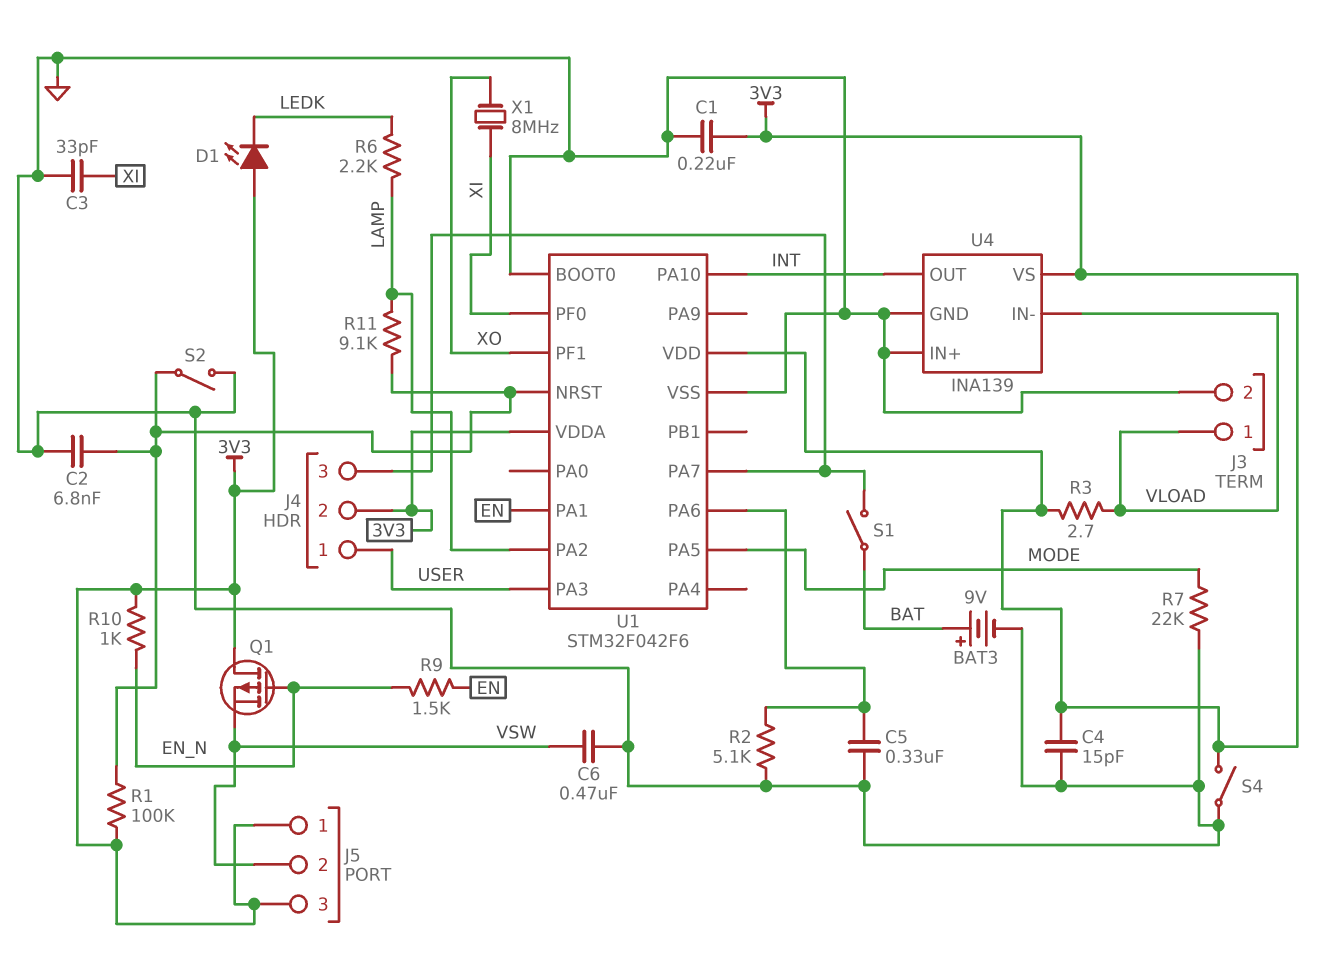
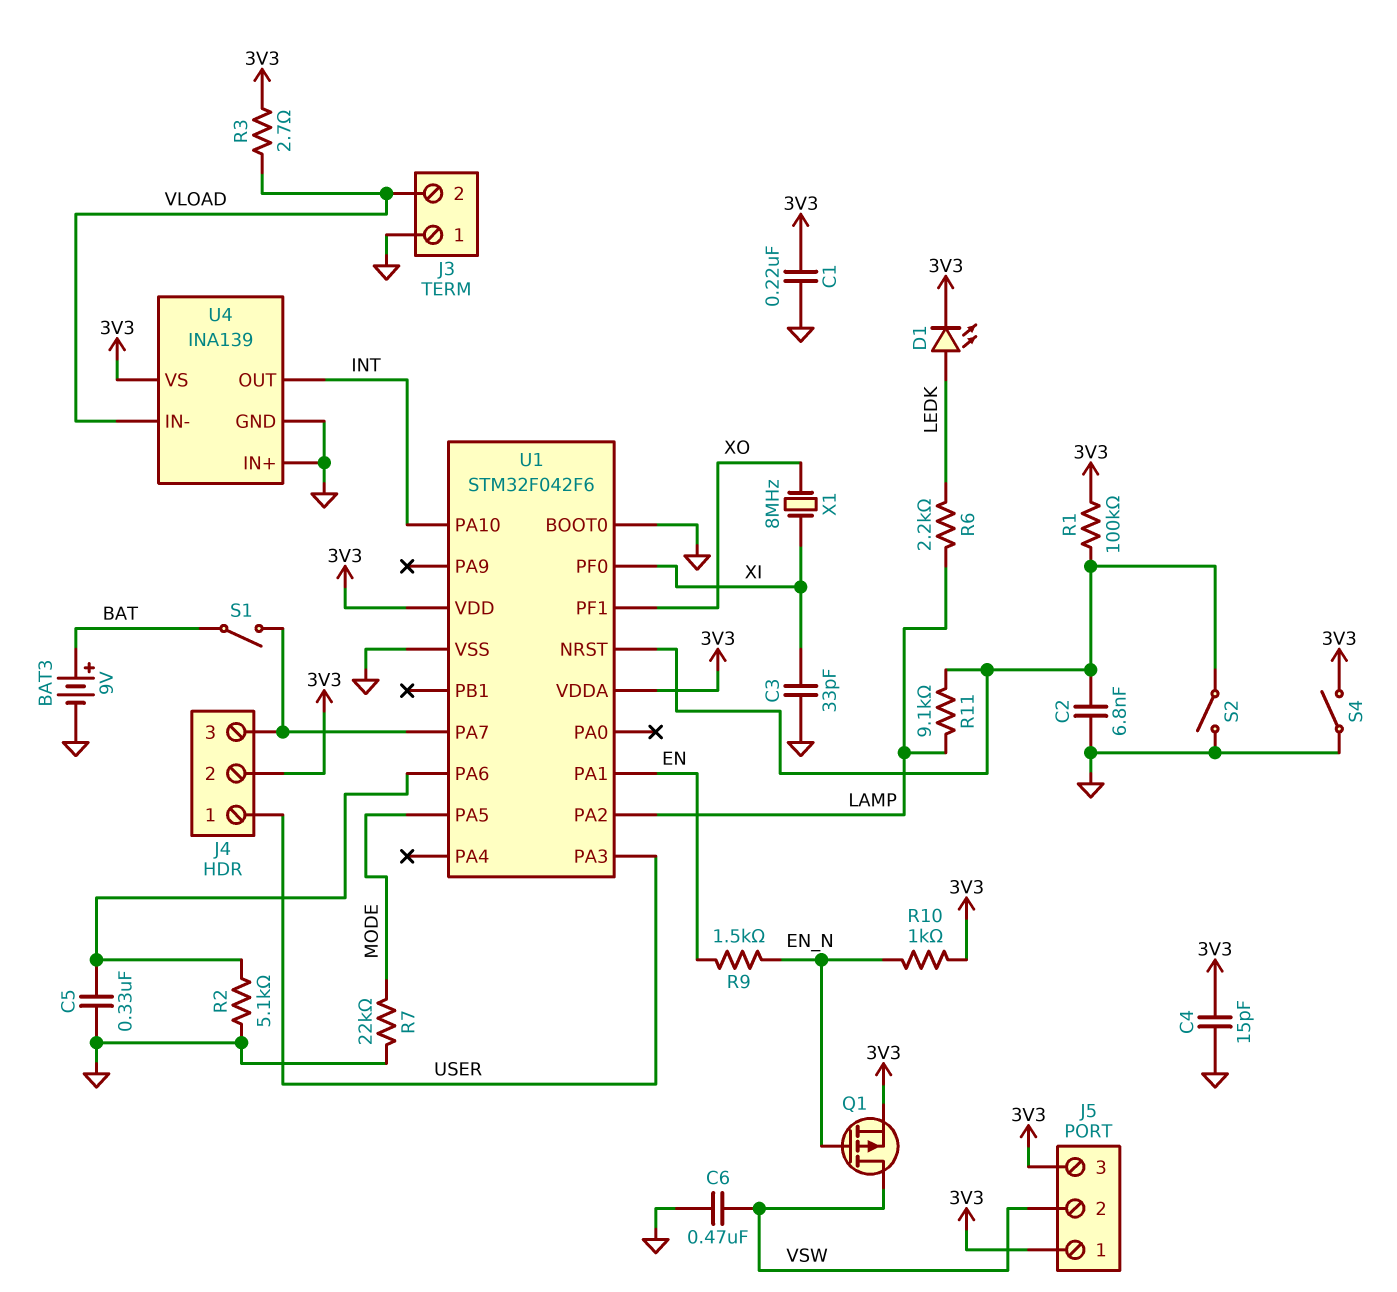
D1: LED (A 3V3, K LEDK) -> LED (A LEDK, K 3V3)
J3 pin 1: VLOAD -> GND
J3 pin 2: GND -> VLOAD
Q1: PMOS (G EN_N, D 3V3, S VSW) -> PMOS (G EN_N, D VSW, S 3V3)

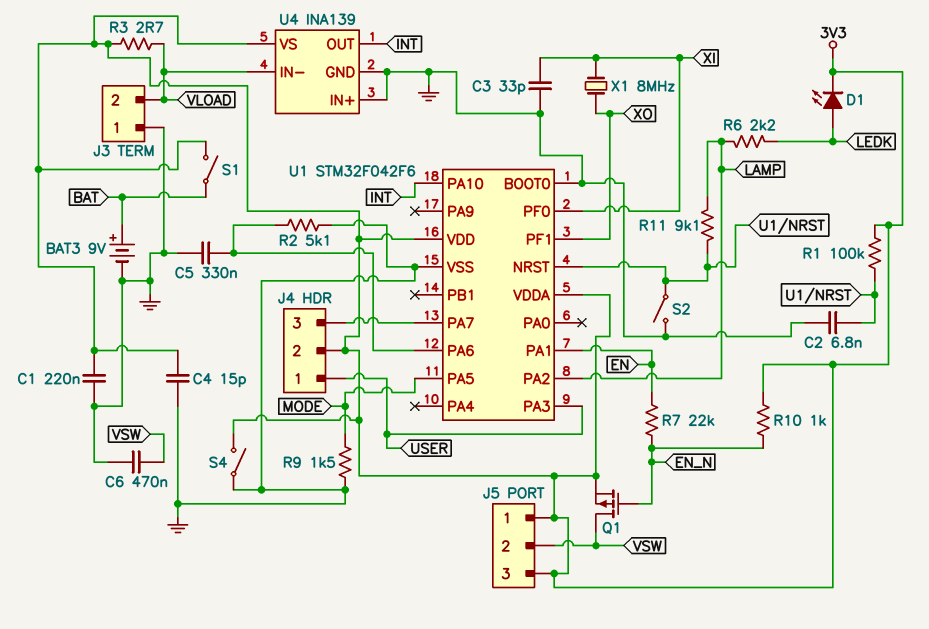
R7: 22k (GND, MODE) -> 22k (EN, EN_N)
R9: 1.5k (EN, EN_N) -> 1.5k (GND, MODE)
S1: switch (BAT, J4/3) -> switch (3V3, BAT)

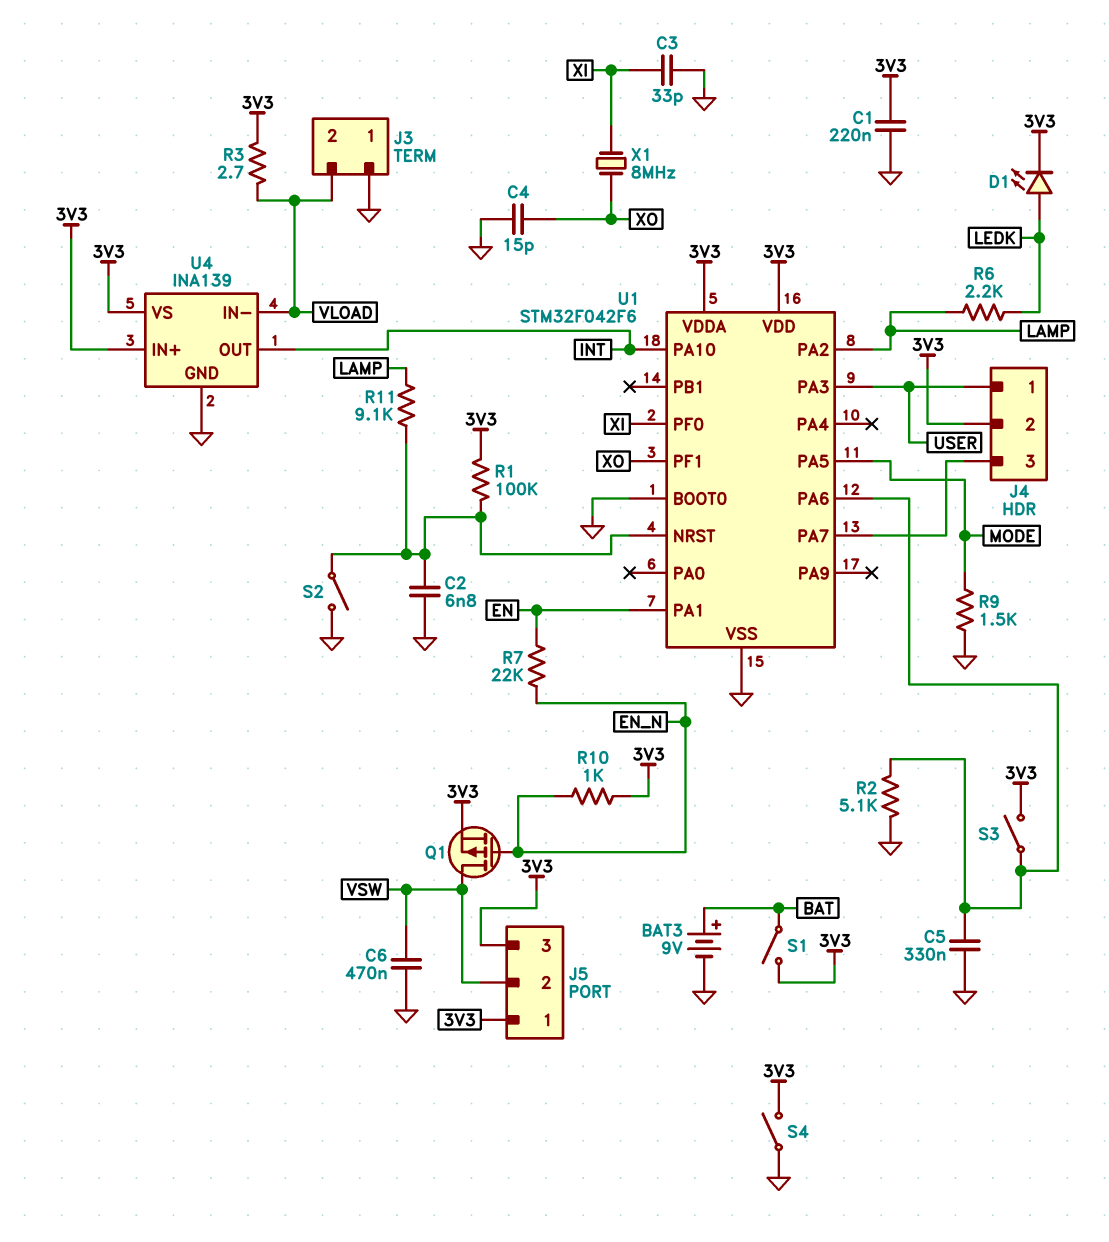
C4: 15pF (3V3, GND) -> 15pF (GND, XO)
S3: none -> switch (3V3, U1/PA6)
U4 pin IN+: GND -> 3V3

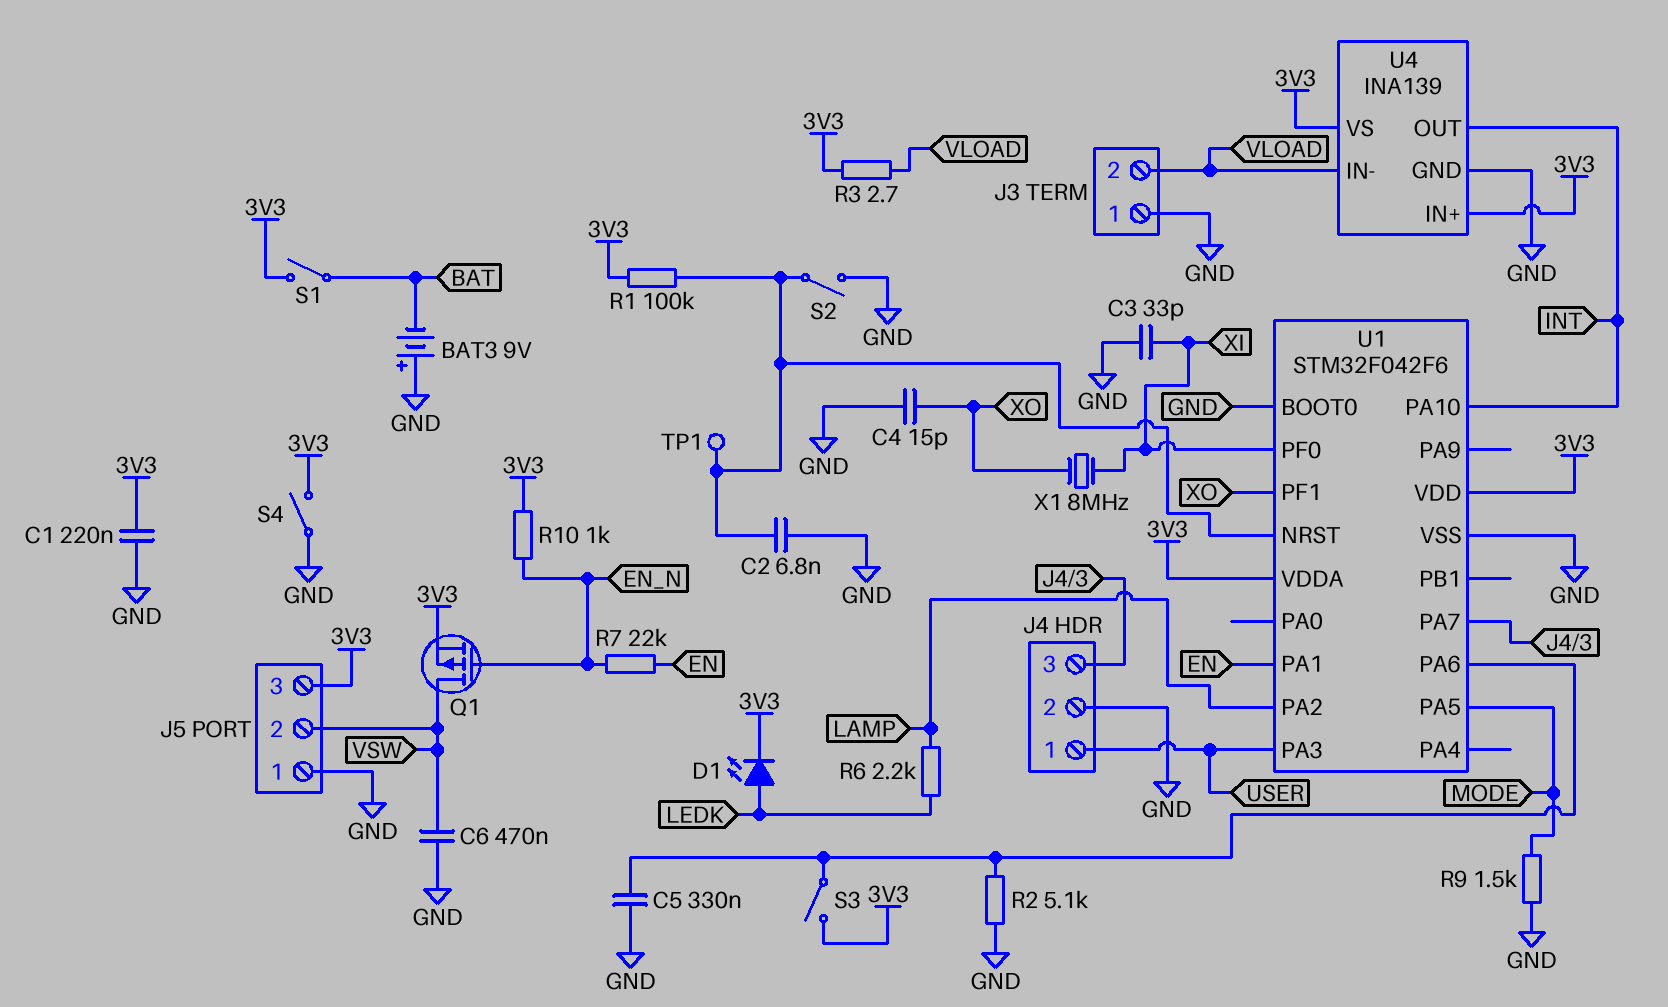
BAT3: 9V (plus BAT, minus GND) -> 9V (plus GND, minus BAT)
J4 pin 2: 3V3 -> GND
J5 pin 1: 3V3 -> GND
R11: 9.1k (LAMP, U1/NRST) -> none
TP1: none -> test point (U1/NRST)

